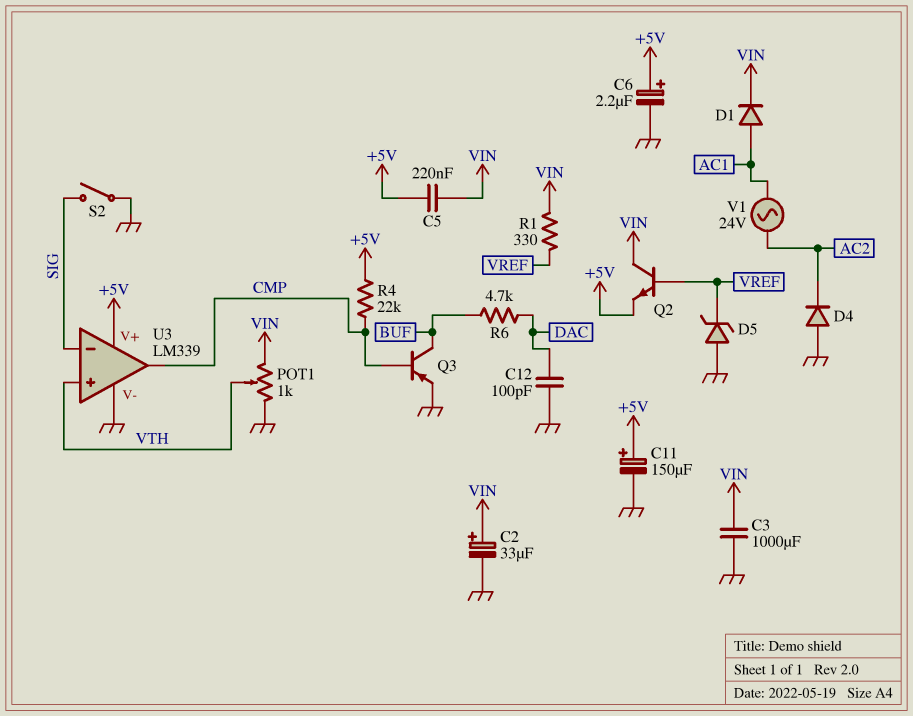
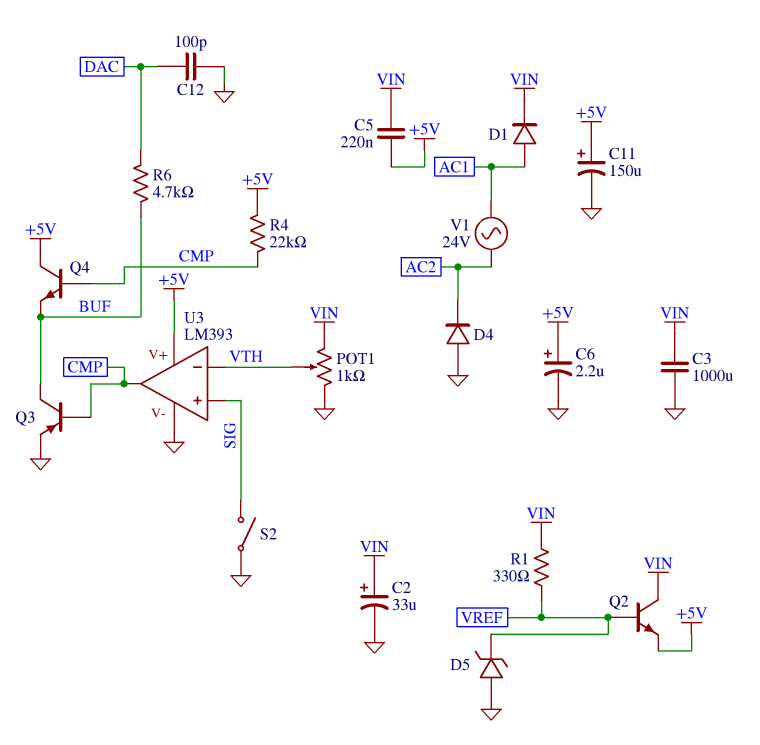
Q4: none -> NPN (B CMP, C +5V, E BUF)
U3: LM339 -> LM393
U3 pin in+: VTH -> SIG
U3 pin in-: SIG -> VTH

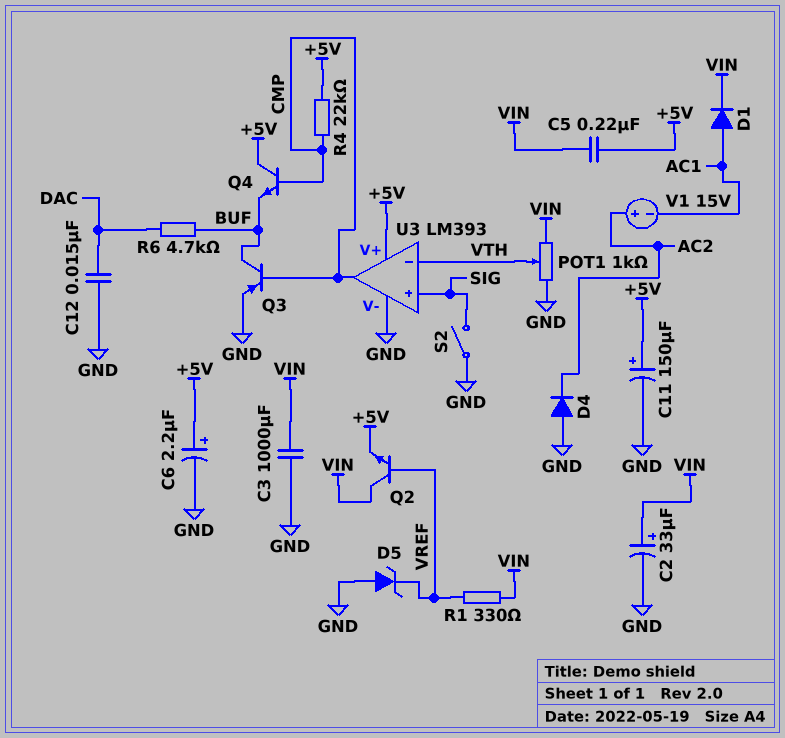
C12: 100pF (DAC, GND) -> 15nF (DAC, GND)
V1: AC 24V (AC1, AC2) -> 15V (plus AC2, minus AC1)

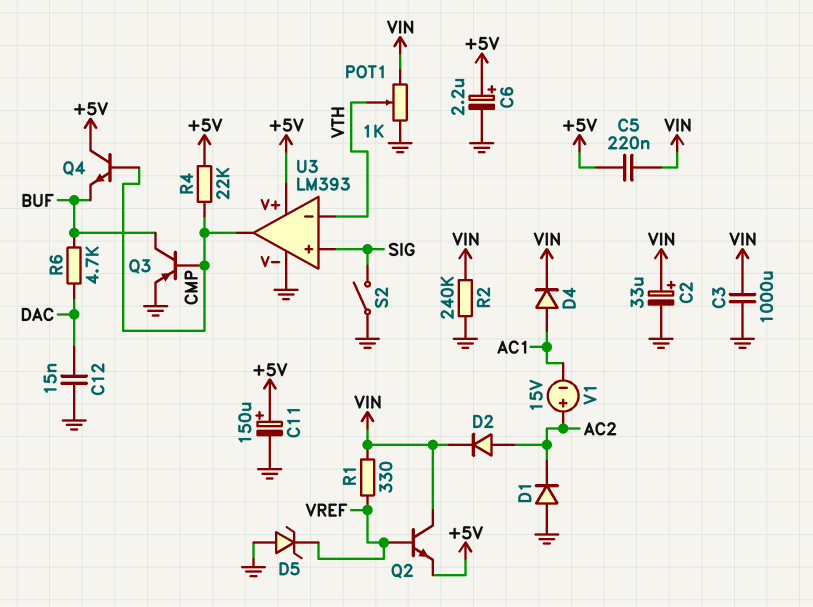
D1: diode (A AC1, K VIN) -> diode (A GND, K AC2)
D2: none -> diode (A AC2, K VIN)
D4: diode (A GND, K AC2) -> diode (A AC1, K VIN)
R2: none -> 240k (GND, VIN)

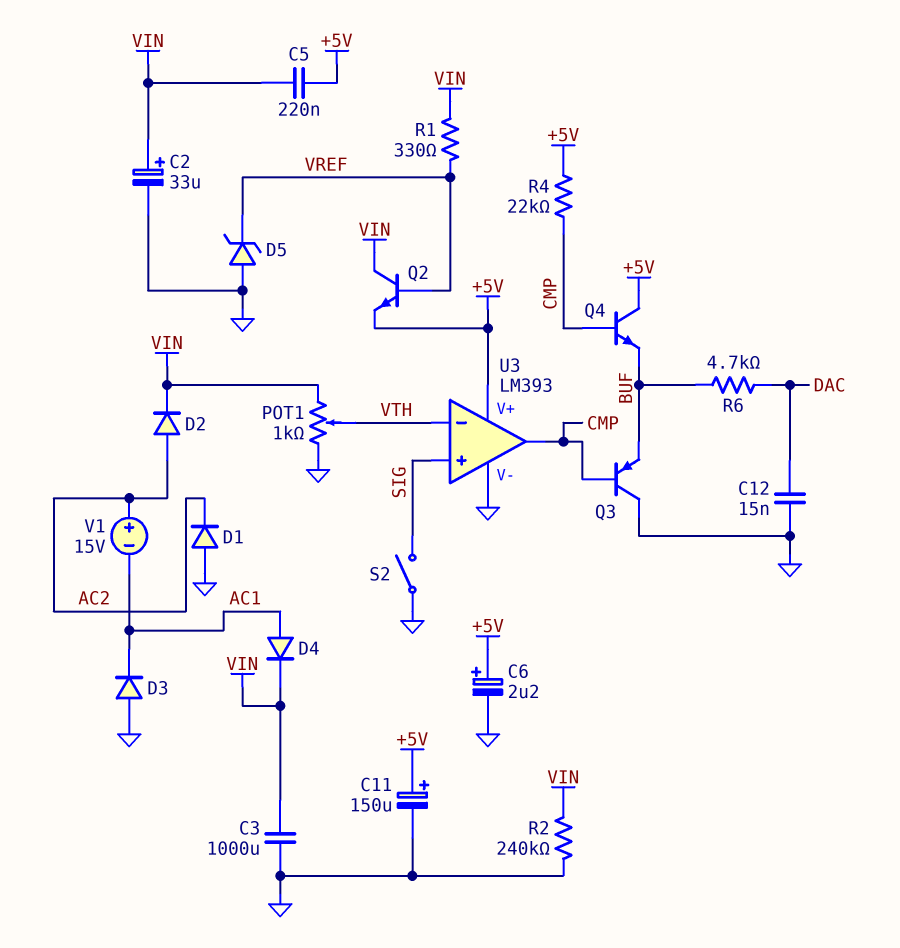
D3: none -> diode (A GND, K AC1)
Q3: PNP (B CMP, C BUF, E GND) -> PNP (B CMP, C GND, E BUF)

